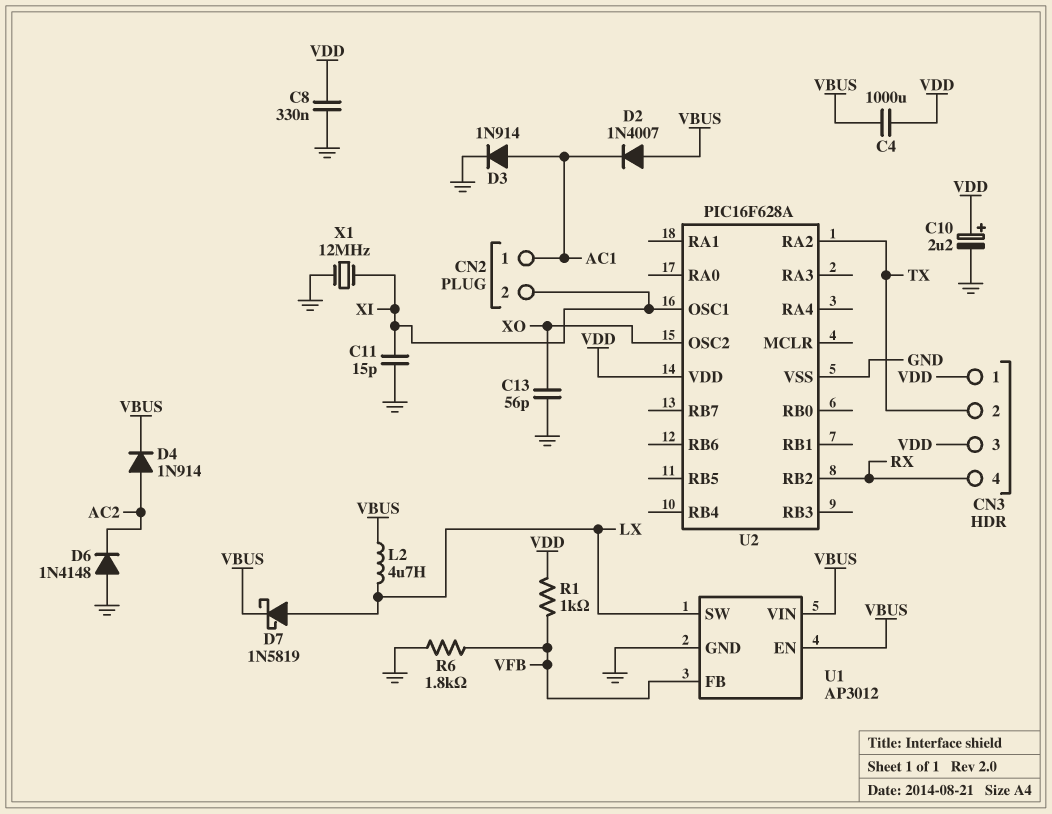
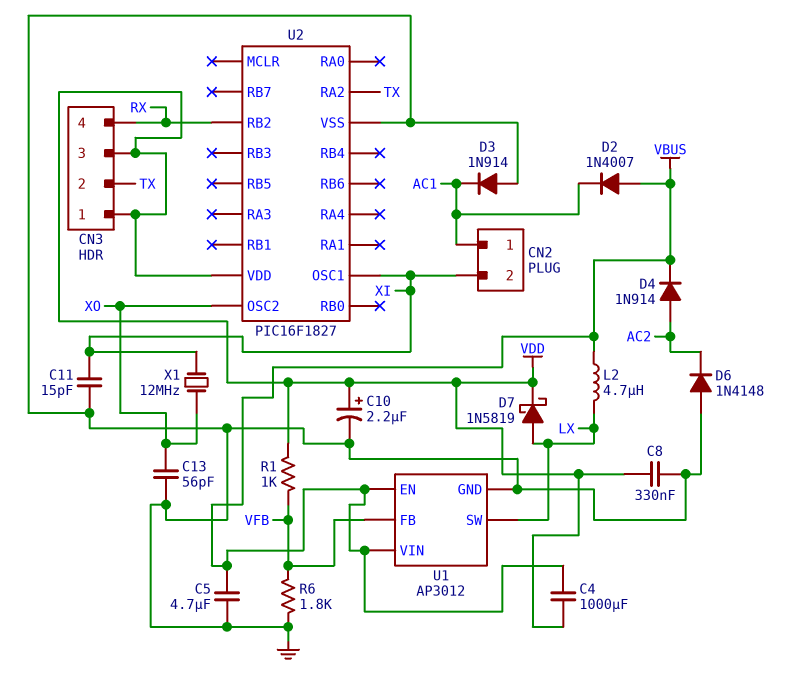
C5: none -> 4.7uF (GND, VBUS)
D3: diode 1N914 (A AC1, K GND) -> diode 1N914 (A GND, K AC1)
D7: schottky 1N5819 (A LX, K VBUS) -> schottky 1N5819 (A LX, K VDD)
U2: PIC16F628A -> PIC16F1827
X1: 12MHz (GND, XI) -> 12MHz (XI, XO)

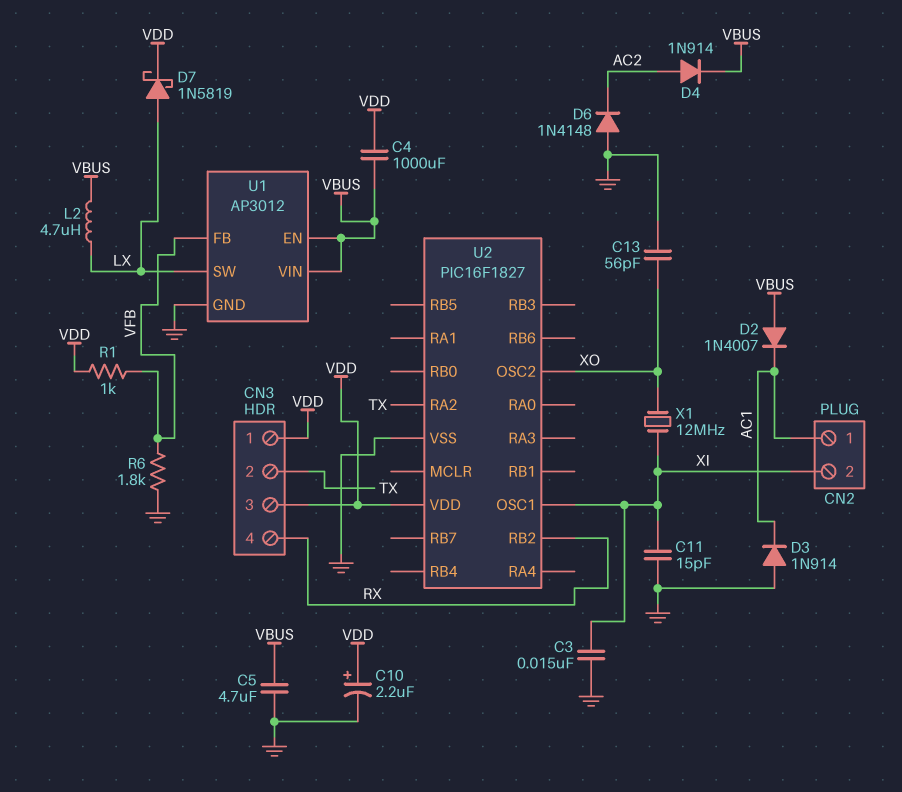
C3: none -> 15nF (GND, XI)
C8: 330nF (GND, VDD) -> none

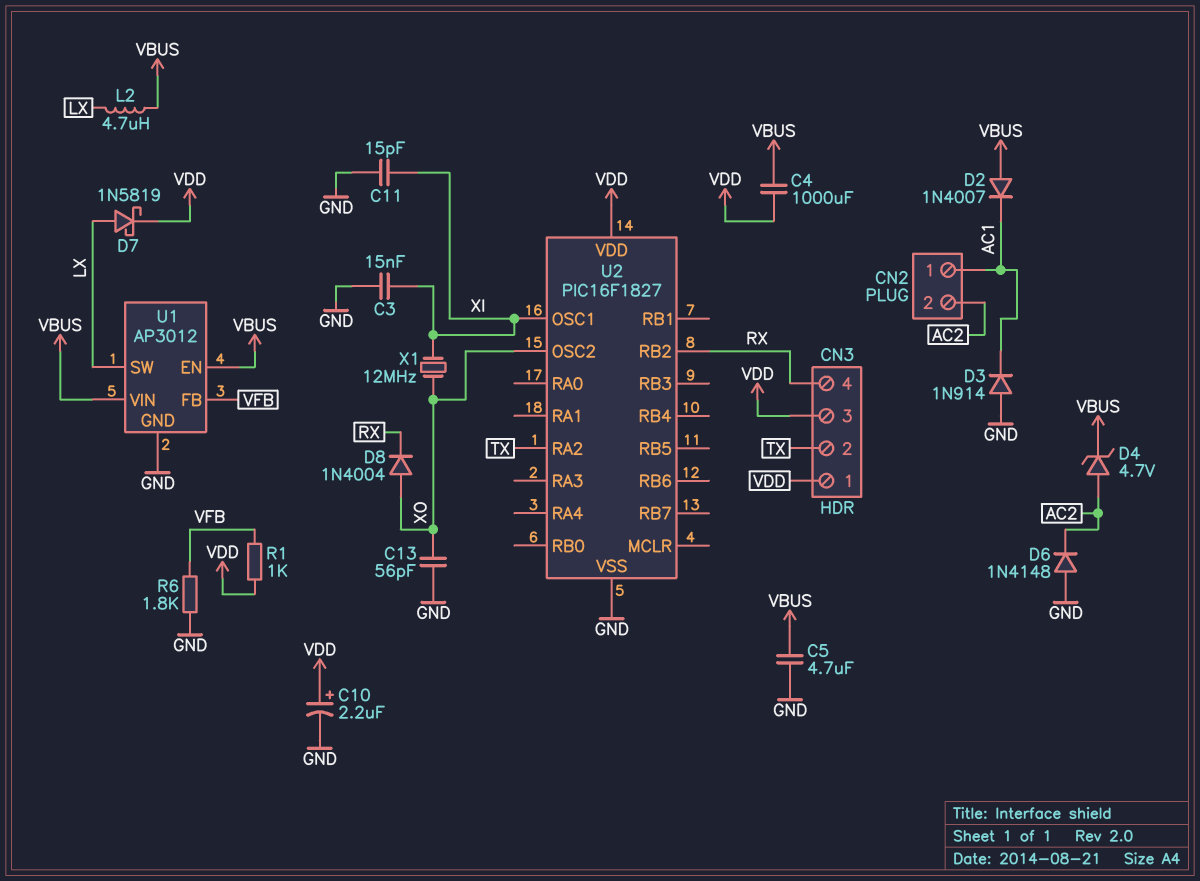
CN2 pin 2: XI -> AC2
D4: diode 1N914 (A AC2, K VBUS) -> zener 4.7V (A AC2, K VBUS)
D8: none -> diode 1N4004 (A XO, K RX)

